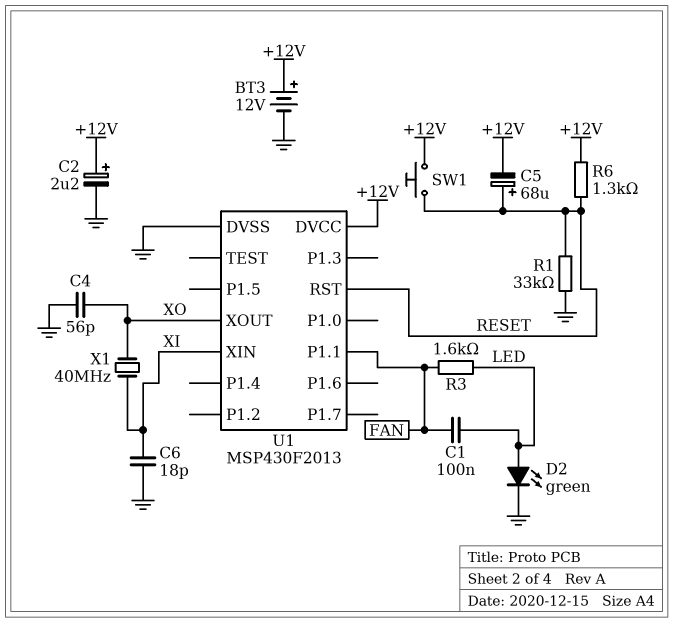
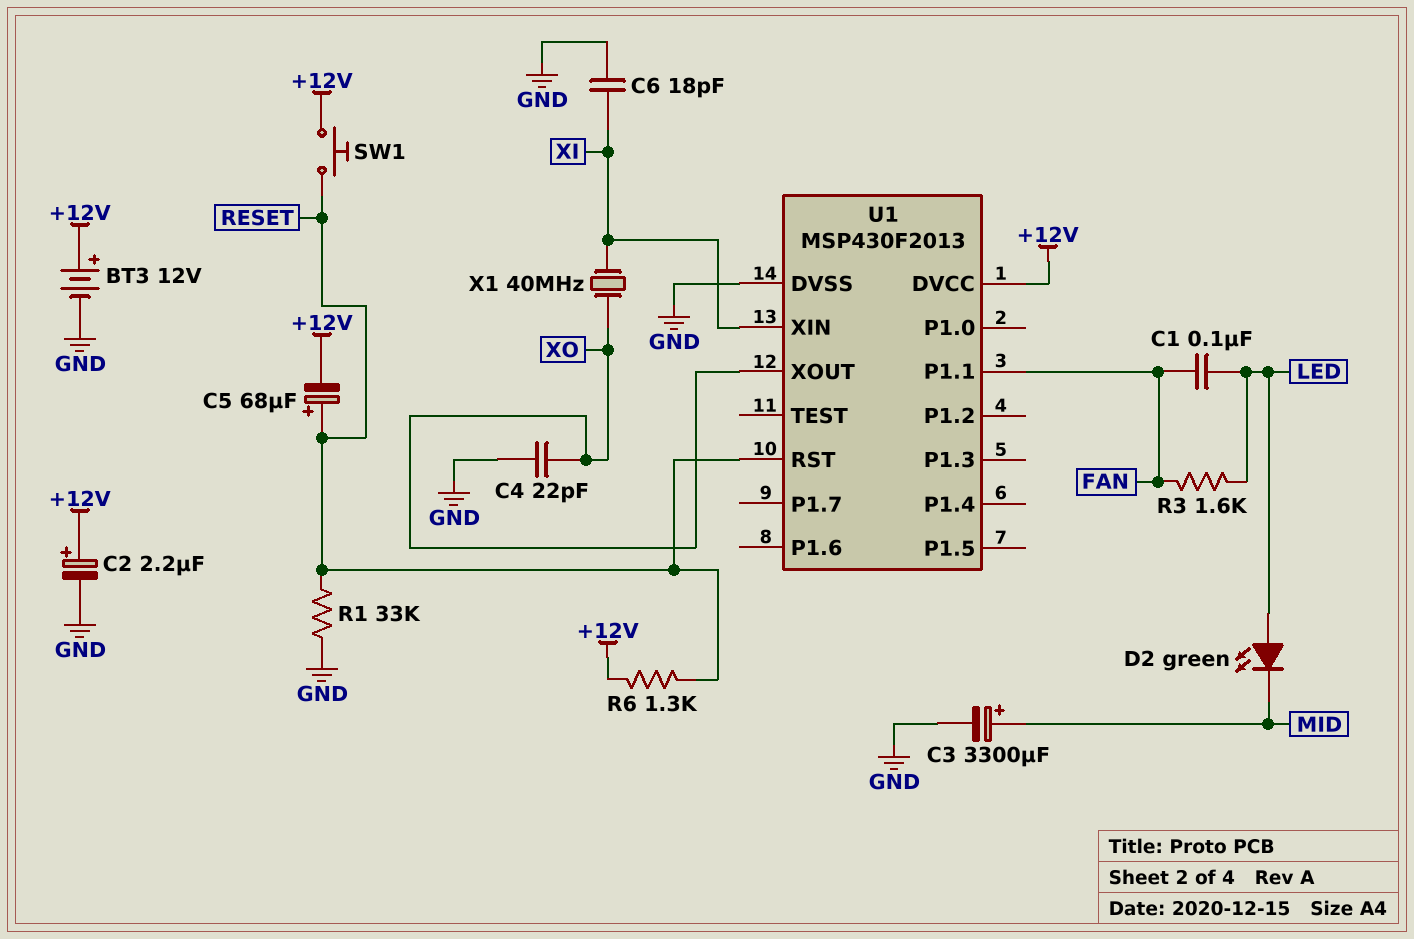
C3: none -> 3300uF (plus MID, minus GND)
C4: 56pF (GND, XO) -> 22pF (GND, XO)
D2: LED green (A LED, K GND) -> LED green (A LED, K MID)

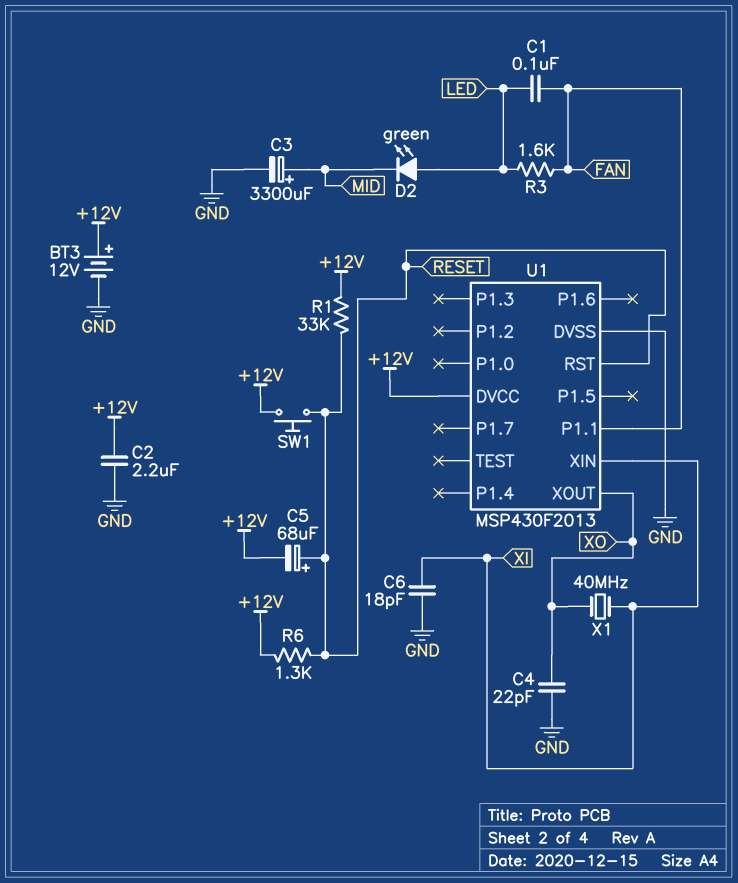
C2: 2.2uF (plus +12V, minus GND) -> 2.2uF (+12V, GND)
R1: 33k (GND, RESET) -> 33k (+12V, RESET)

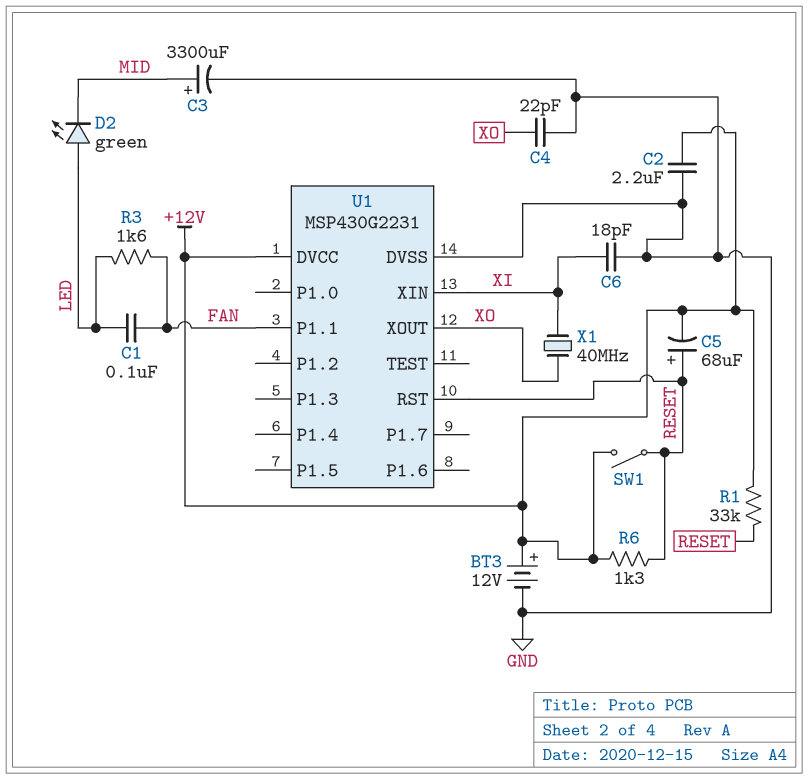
SW1: button (+12V, RESET) -> switch (+12V, RESET)
U1: MSP430F2013 -> MSP430G2231

